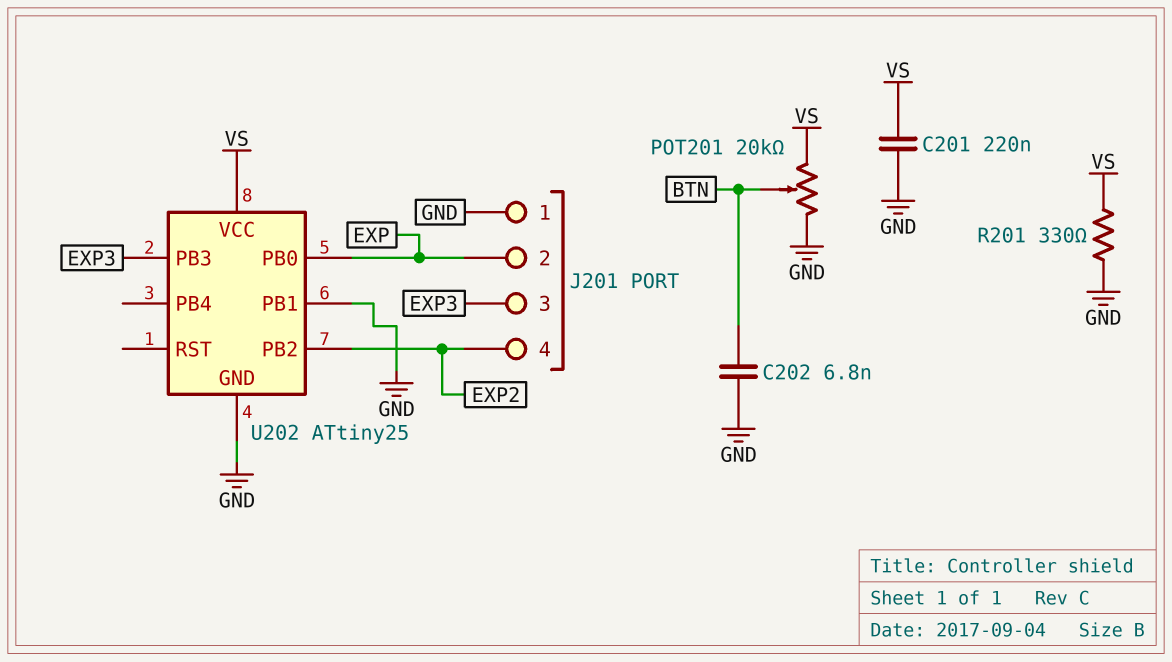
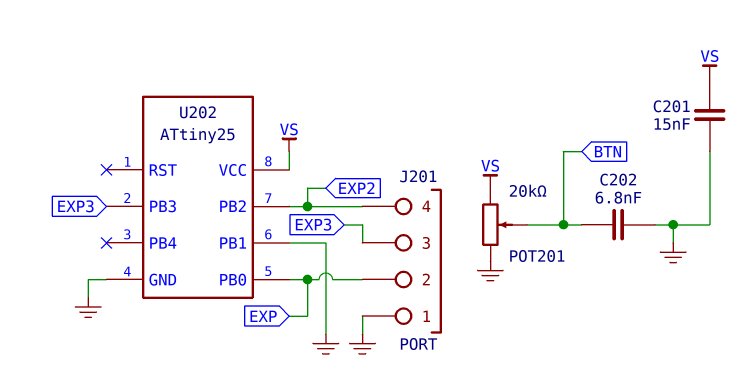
C201: 220nF (GND, VS) -> 15nF (GND, VS)
R201: 330 (GND, VS) -> none

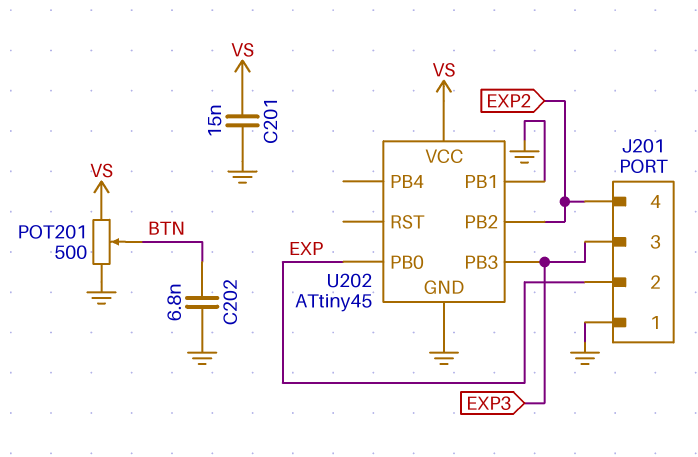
POT201: 20k (GND, VS, wiper BTN) -> 500 (GND, VS, wiper BTN)
U202: ATtiny25 -> ATtiny45

